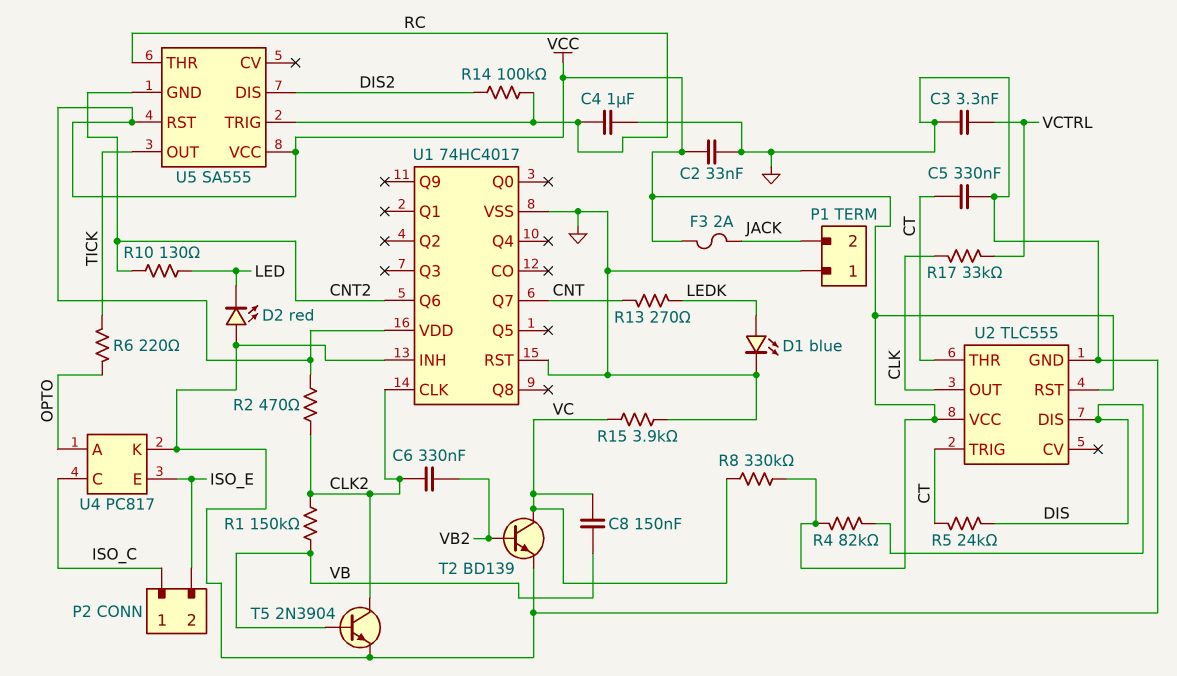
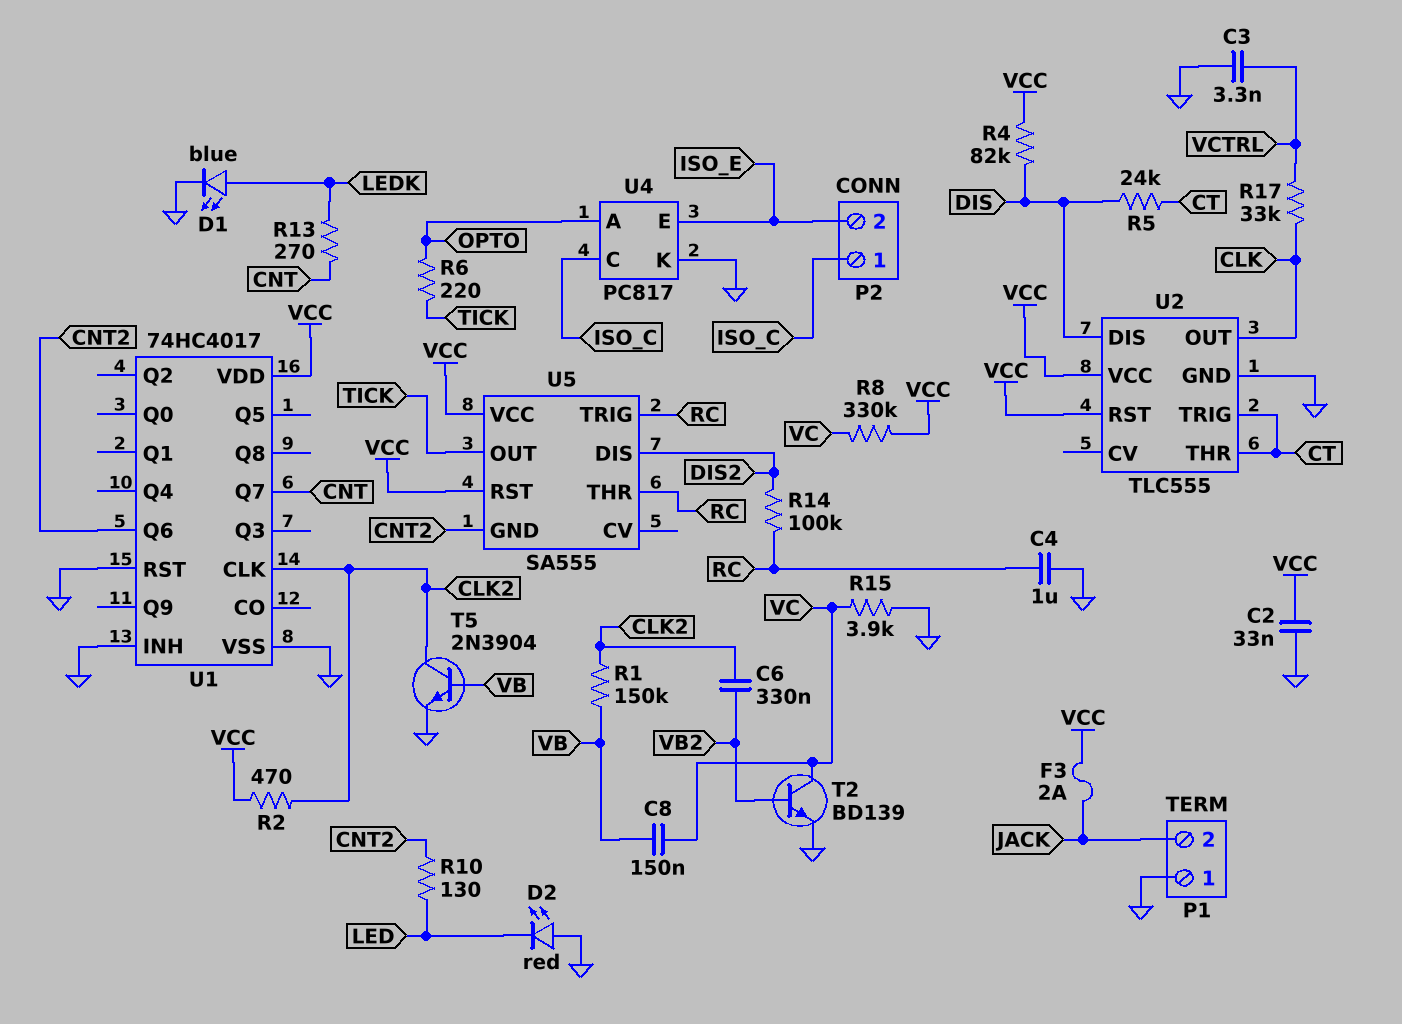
C5: 330nF (CT, GND) -> none

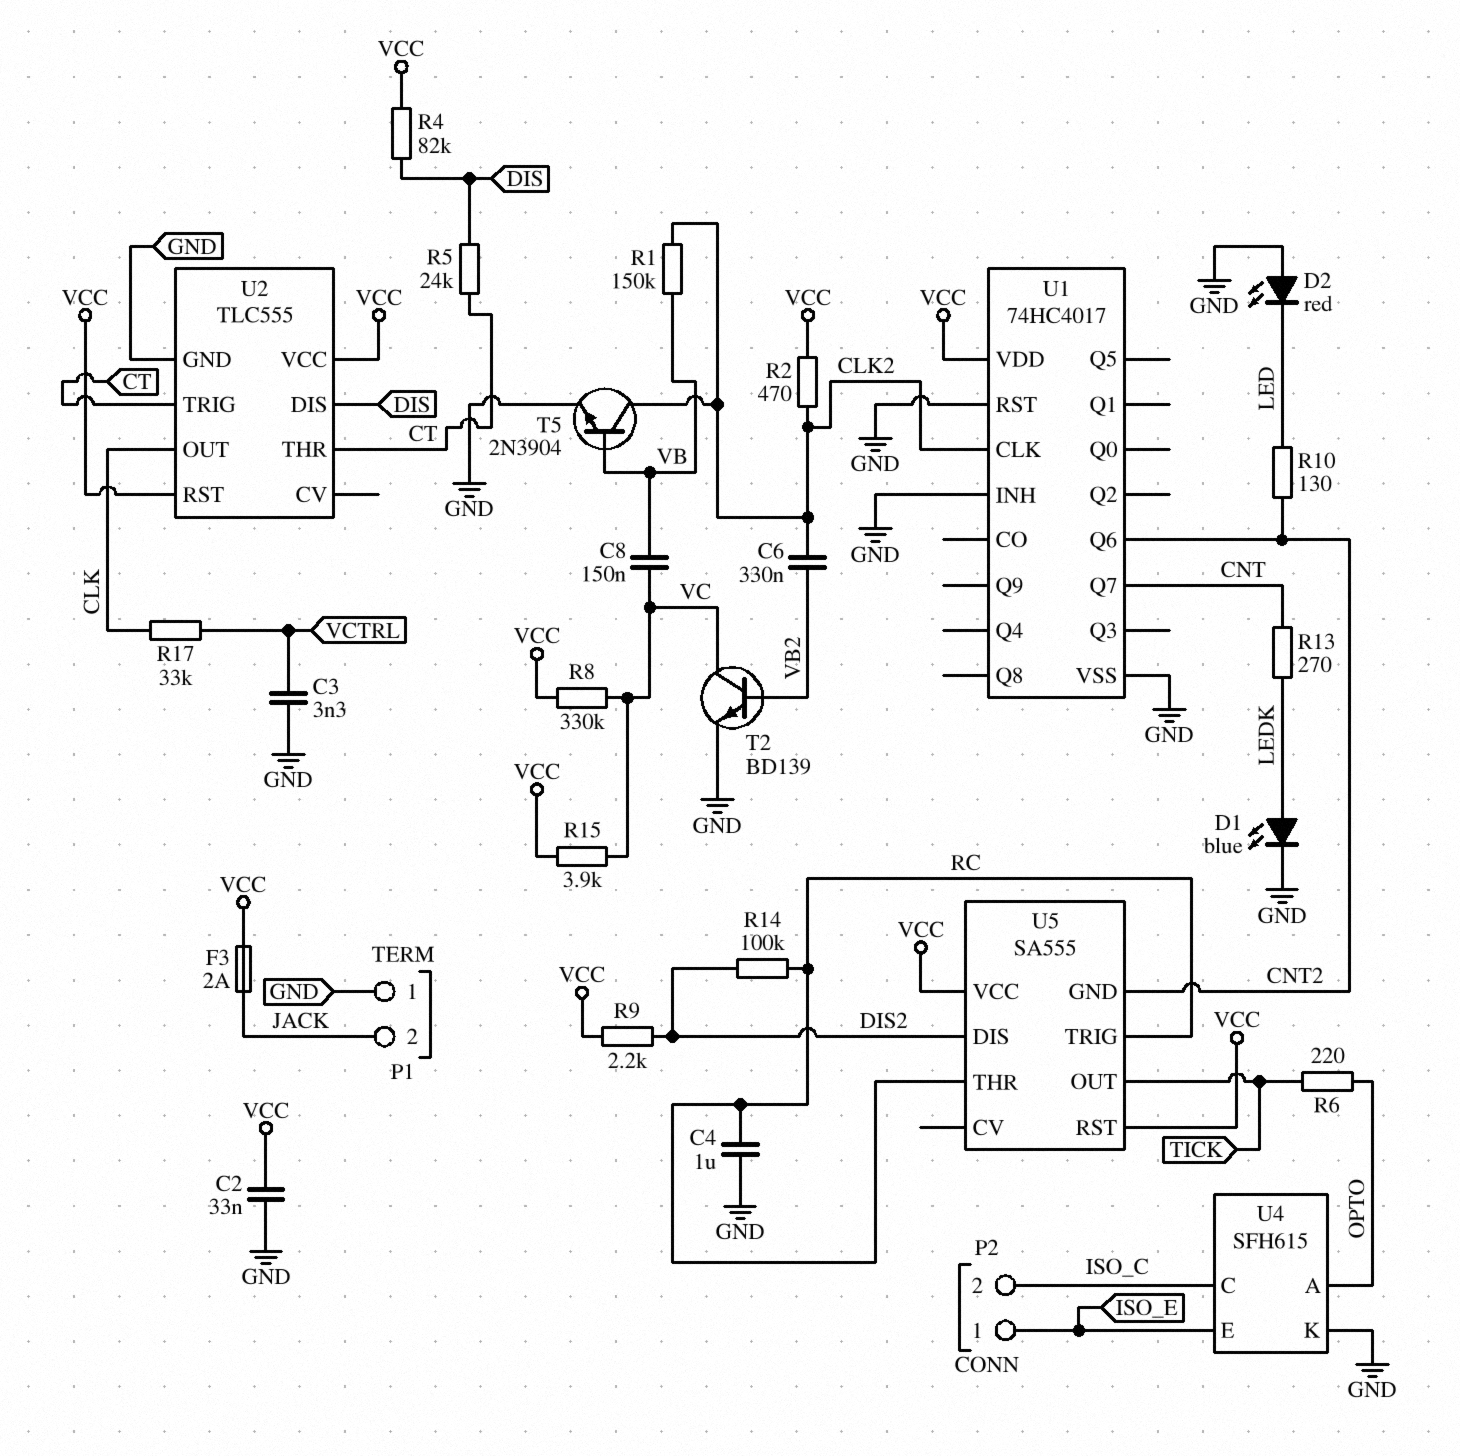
P2 pin 1: ISO_C -> ISO_E
P2 pin 2: ISO_E -> ISO_C
R9: none -> 2.2k (DIS2, VCC)
R15: 3.9k (GND, VC) -> 3.9k (VC, VCC)
U4: PC817 -> SFH615

